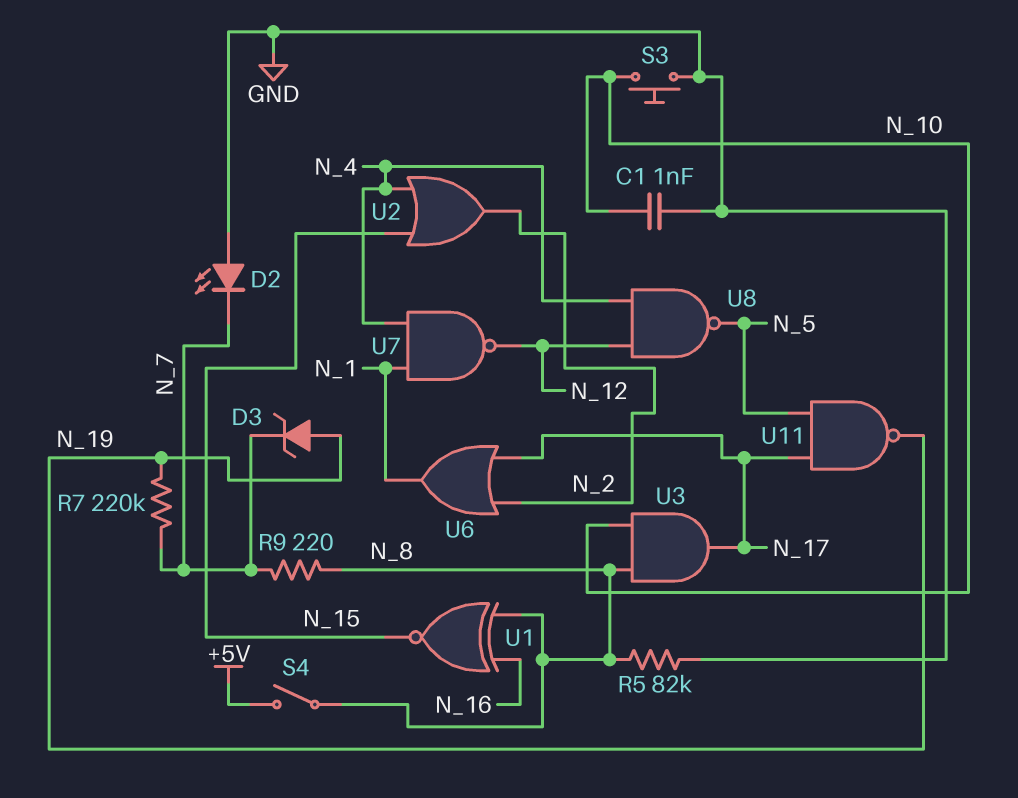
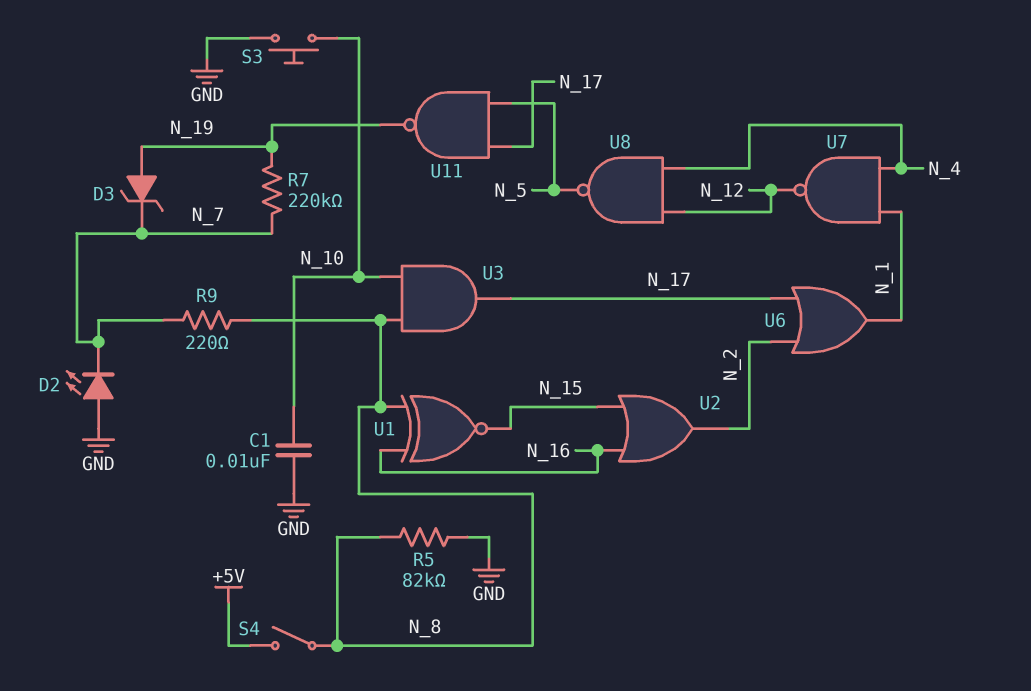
C1: 1nF (GND, N_10) -> 10nF (GND, N_10)
U2: OR (in N_4, in N_15, out N_2) -> OR (in N_15, in N_16, out N_2)

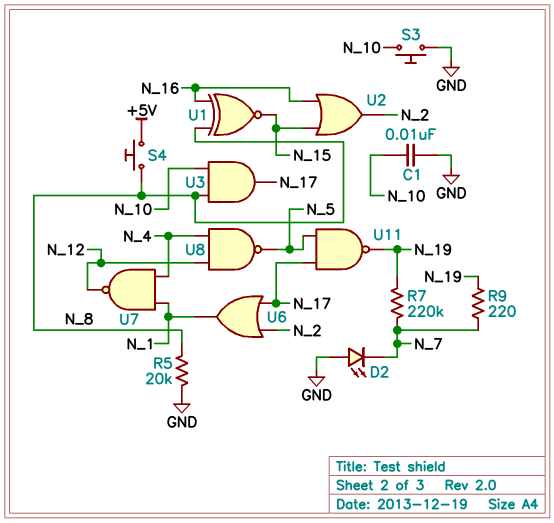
D3: zener (A N_19, K N_7) -> none
R5: 82k (GND, N_8) -> 20k (GND, N_8)
R9: 220 (N_7, N_8) -> 220 (N_7, N_19)
S4: switch (+5V, N_8) -> button (+5V, N_8)

